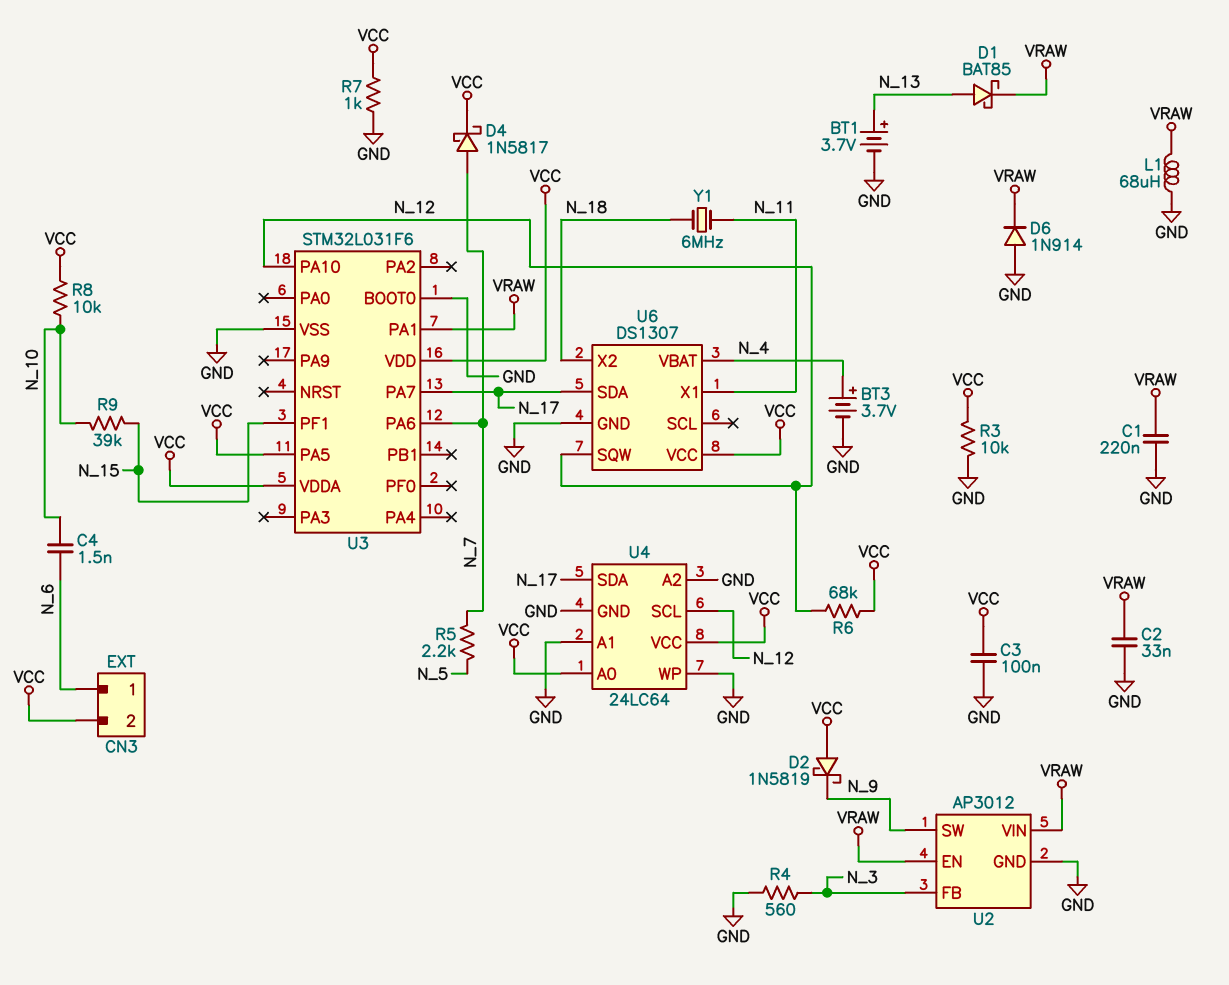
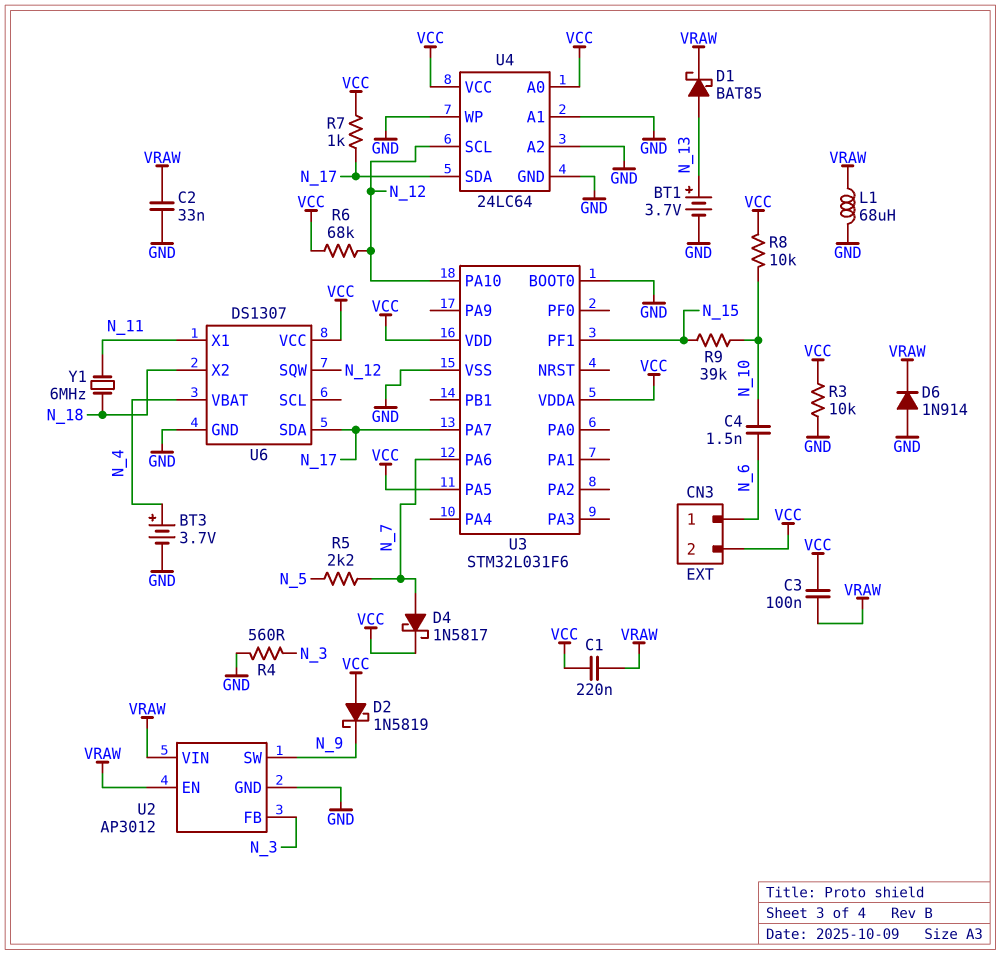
C1: 220nF (GND, VRAW) -> 220nF (VCC, VRAW)
C3: 100nF (GND, VCC) -> 100nF (VCC, VRAW)
R7: 1k (GND, VCC) -> 1k (N_17, VCC)
U3 pin PA1: VRAW -> none

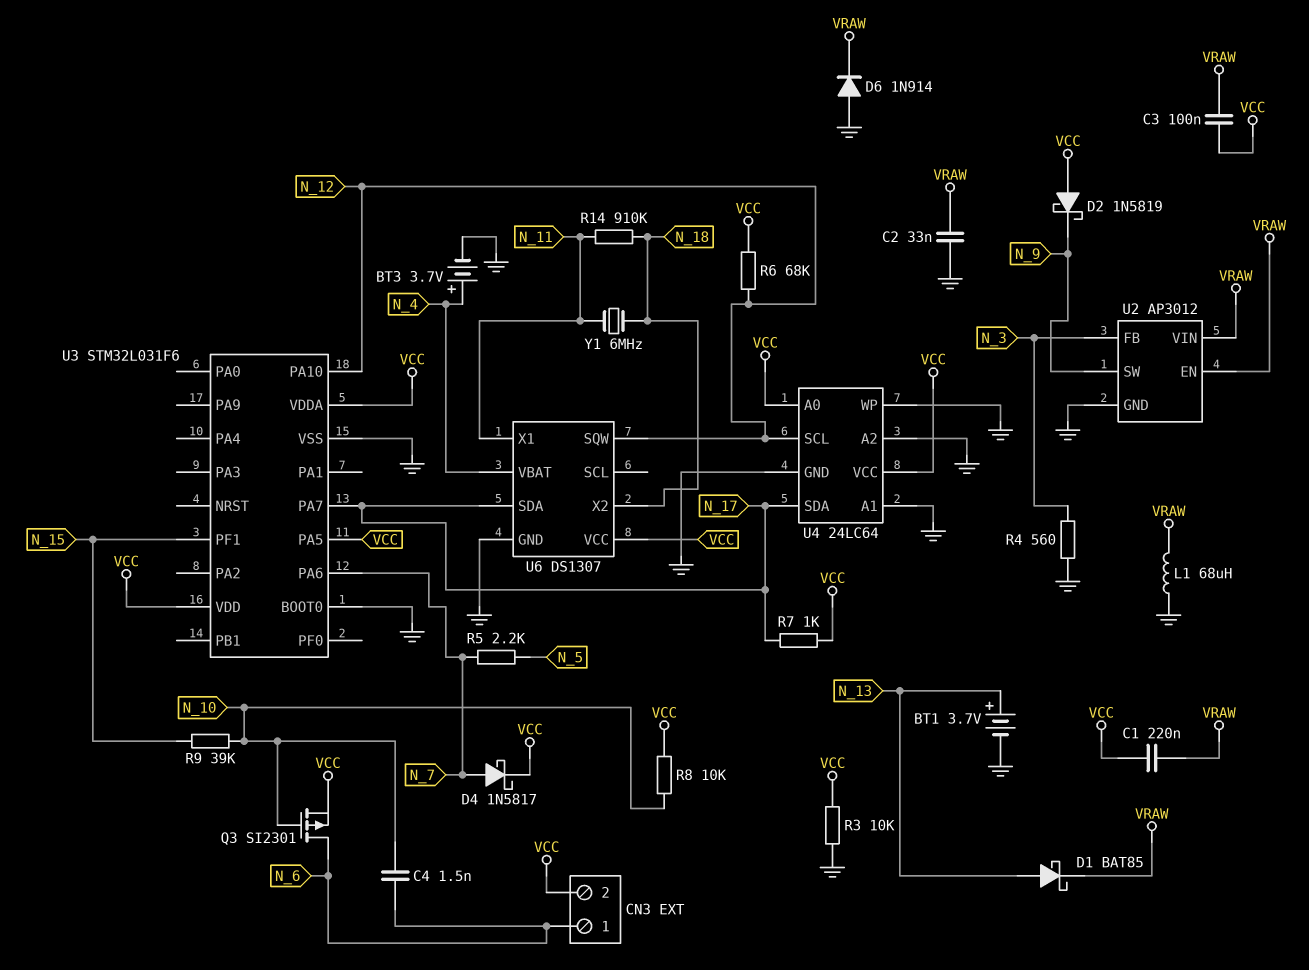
Q3: none -> PMOS SI2301 (G N_10, D N_6, S VCC)
R14: none -> 910k (N_11, N_18)

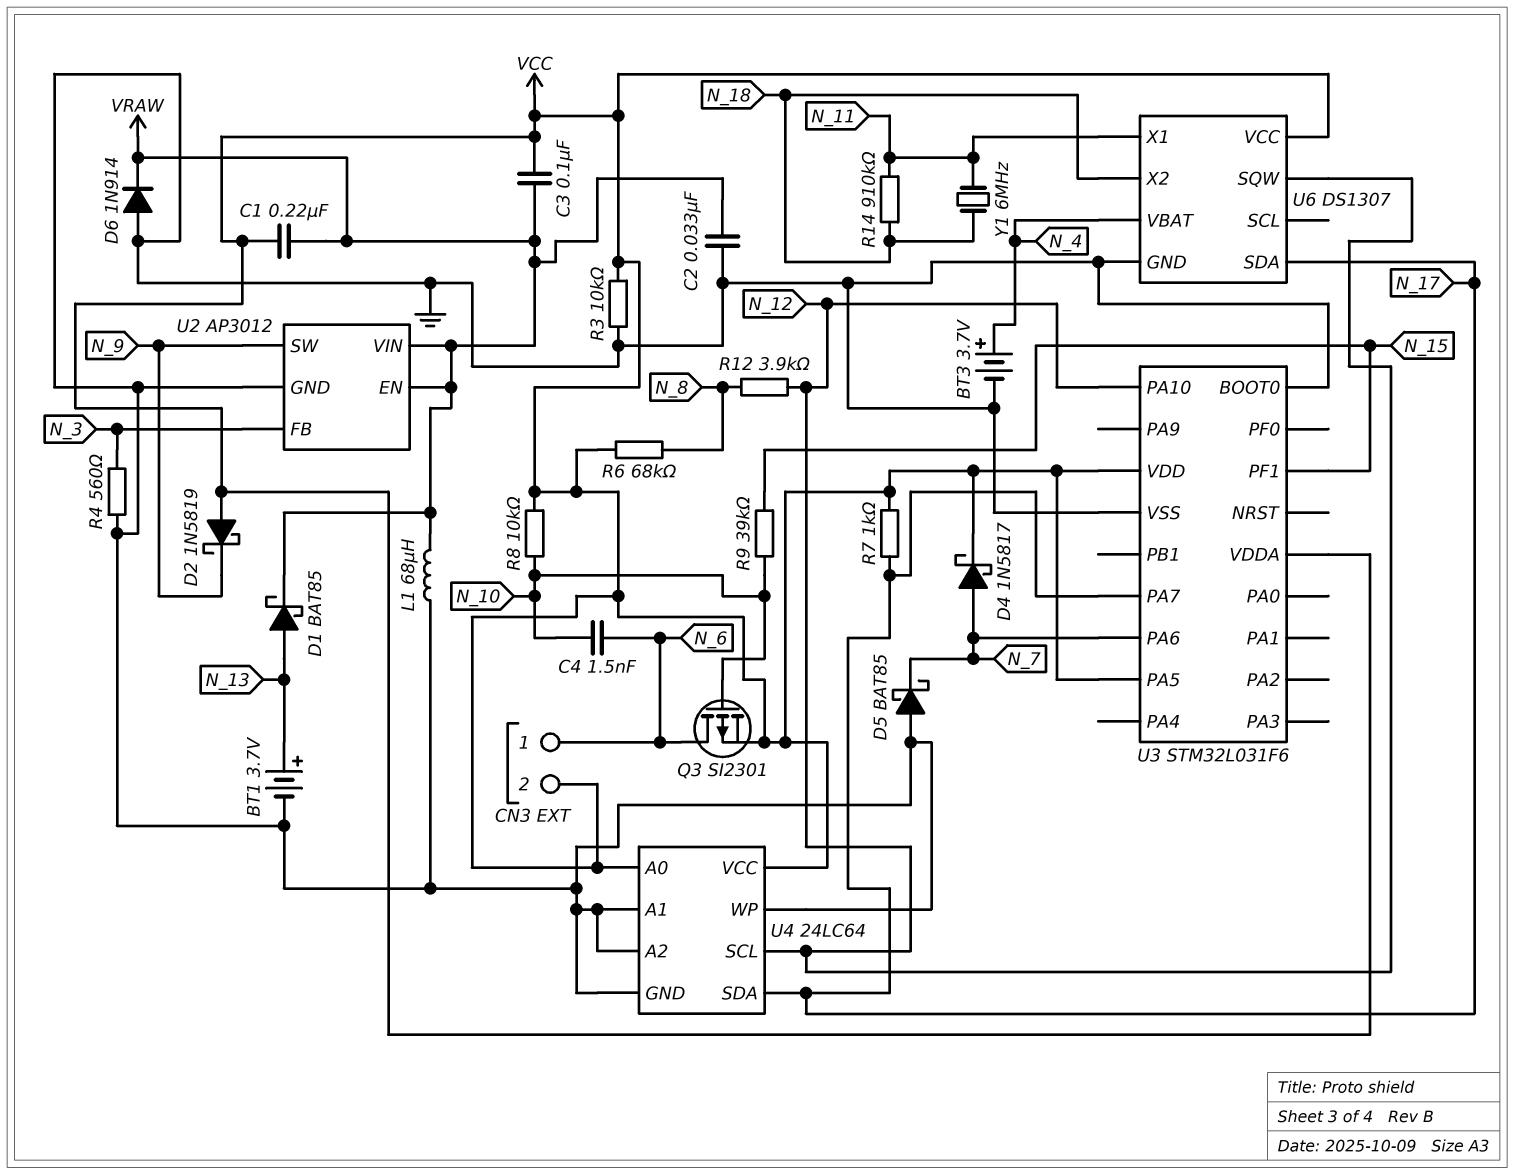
D5: none -> schottky BAT85 (A GND, K N_7)
R5: 2.2k (N_5, N_7) -> none
R6: 68k (N_12, VCC) -> 68k (N_8, VCC)
R12: none -> 3.9k (N_8, N_12)

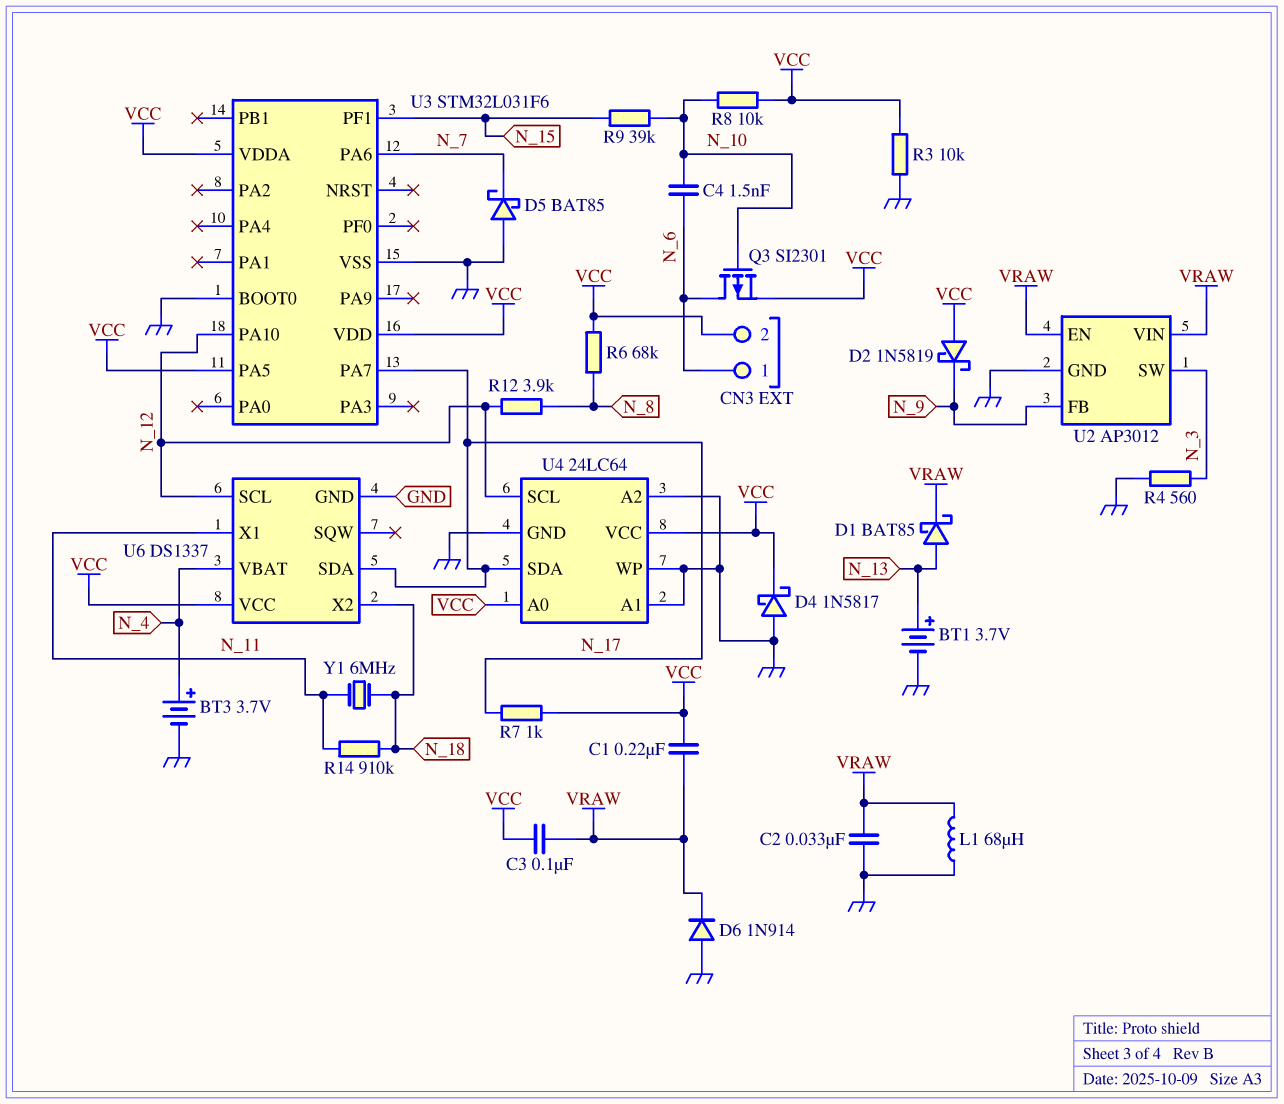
D4: schottky 1N5817 (A N_7, K VCC) -> schottky 1N5817 (A GND, K VCC)
U2 pin FB: N_3 -> N_9
U2 pin SW: N_9 -> N_3
U6: DS1307 -> DS1337
U6 pin SCL: none -> N_12
U6 pin SQW: N_12 -> none

